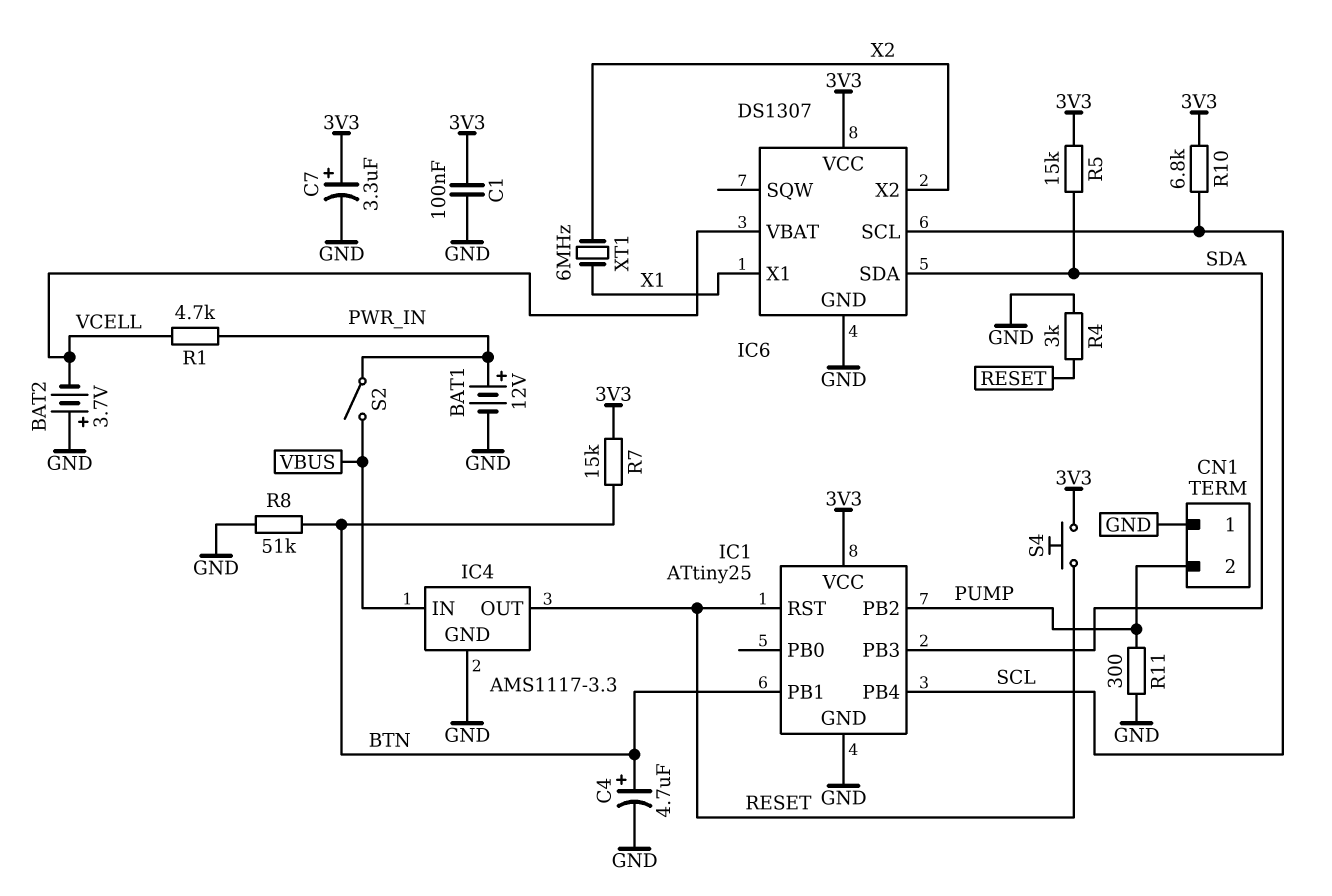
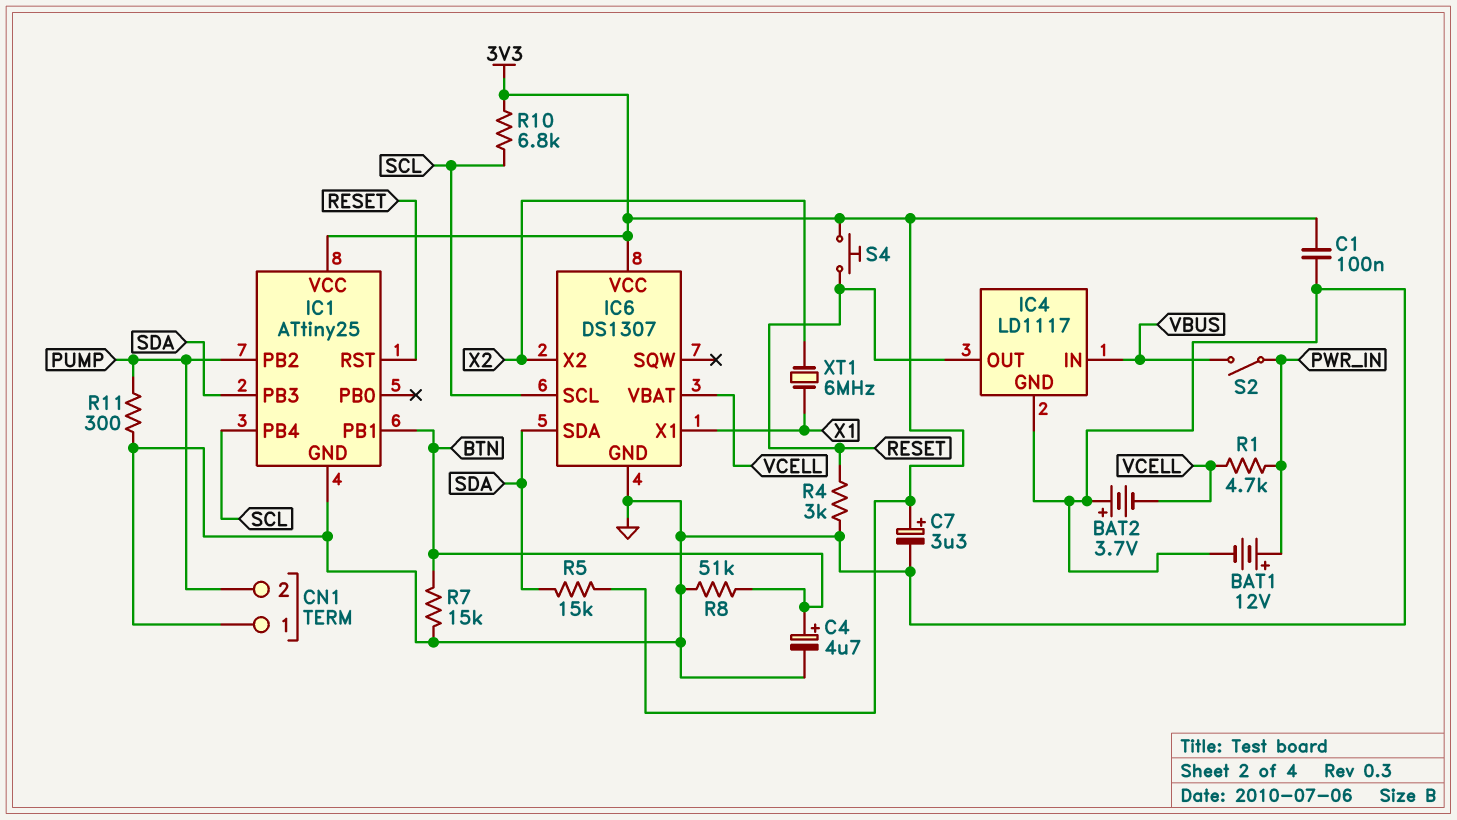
IC4: AMS1117-3.3 -> LD1117
R7: 15k (3V3, BTN) -> 15k (BTN, GND)

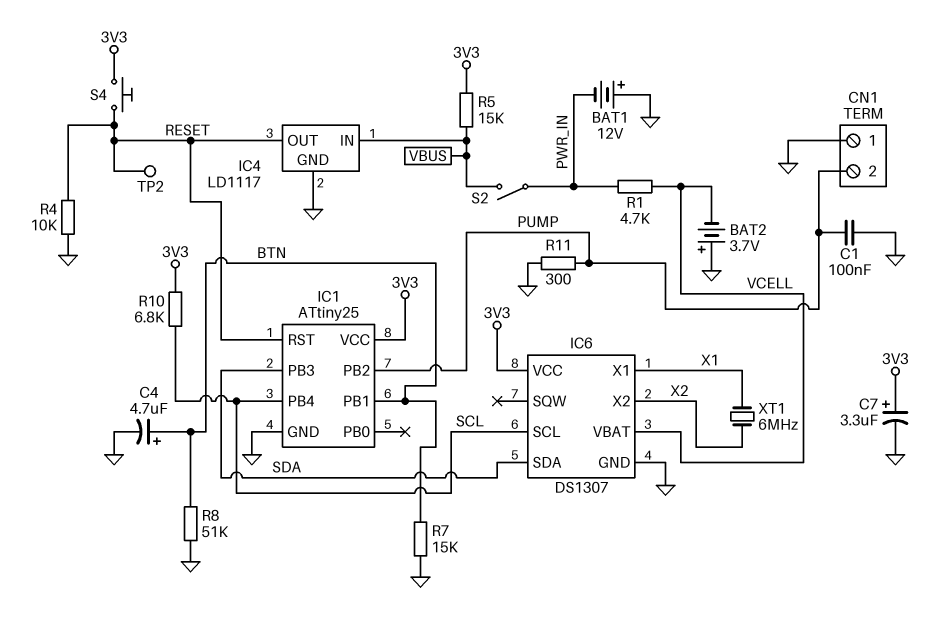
BAT1: 12V (plus PWR_IN, minus GND) -> 12V (plus GND, minus PWR_IN)
C1: 100nF (3V3, GND) -> 100nF (GND, PUMP)
R4: 3k (GND, RESET) -> 10k (GND, RESET)
R5: 15k (3V3, SDA) -> 15k (3V3, VBUS)
TP2: none -> test point (RESET)

